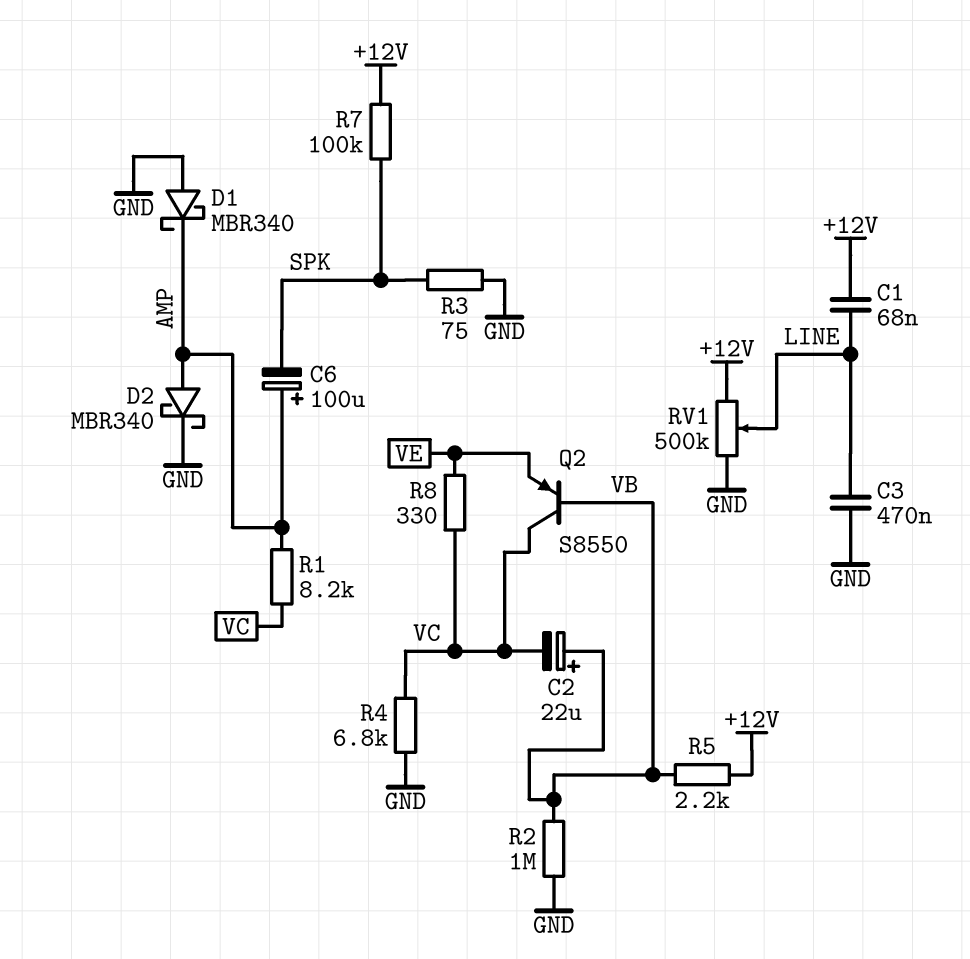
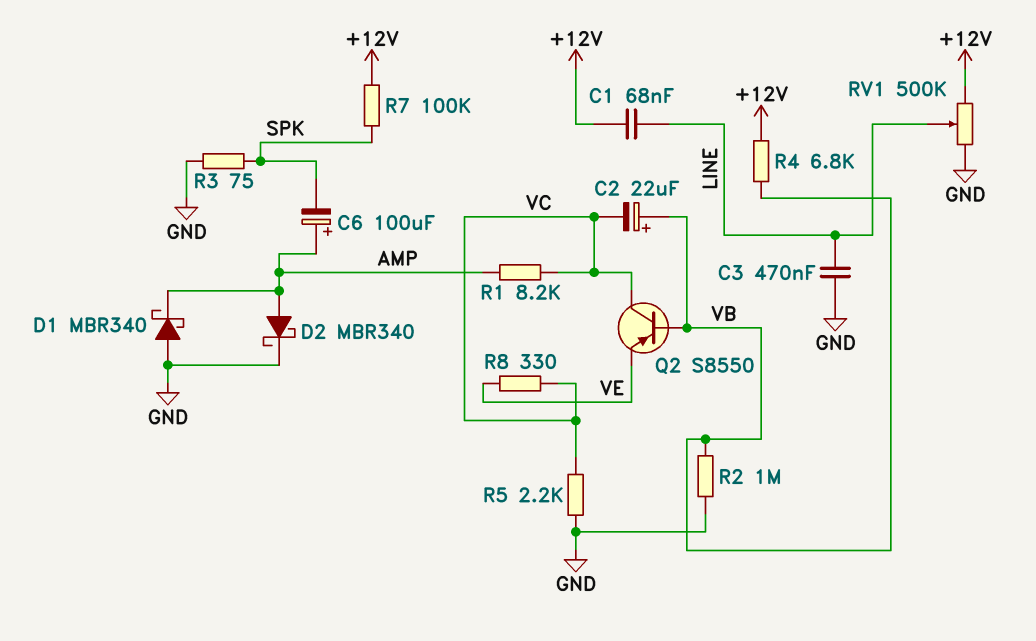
R4: 6.8k (GND, VC) -> 6.8k (+12V, VB)
R5: 2.2k (+12V, VB) -> 2.2k (GND, VC)

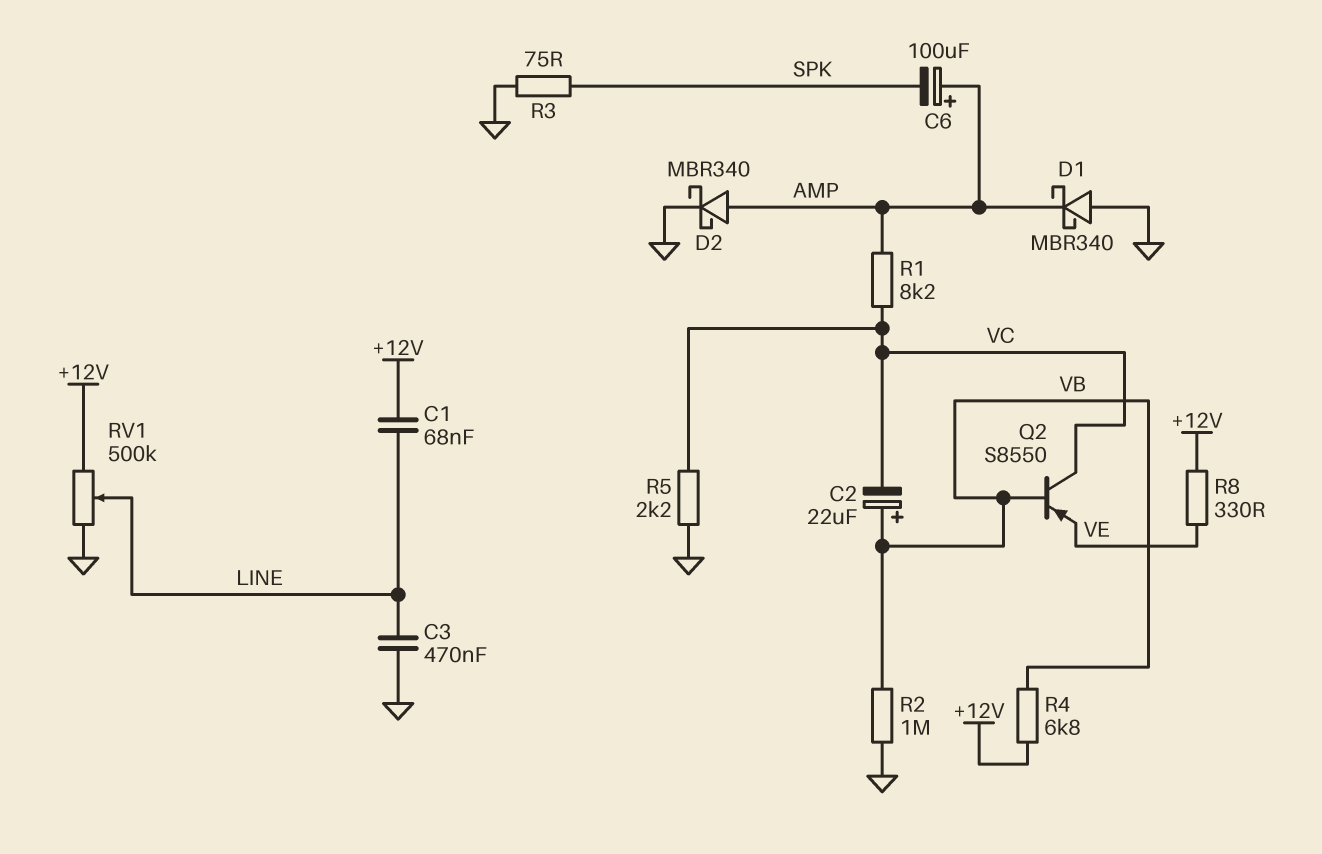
R7: 100k (+12V, SPK) -> none
R8: 330 (VC, VE) -> 330 (+12V, VE)

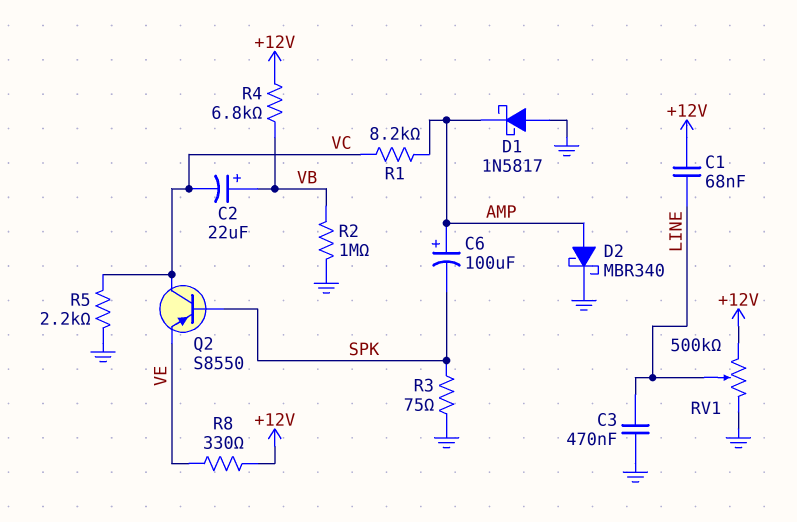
D1: schottky MBR340 (A GND, K AMP) -> schottky 1N5817 (A GND, K AMP)
Q2: PNP S8550 (B VB, C VC, E VE) -> PNP S8550 (B SPK, C VC, E VE)

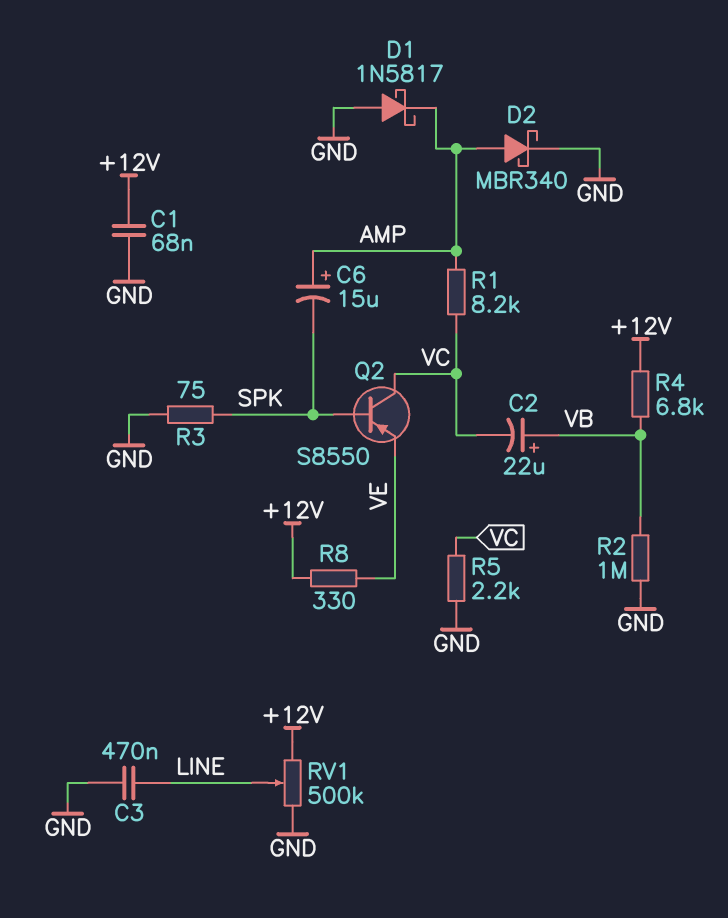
C1: 68nF (+12V, LINE) -> 68nF (+12V, GND)
C6: 100uF (plus AMP, minus SPK) -> 15uF (plus AMP, minus SPK)

